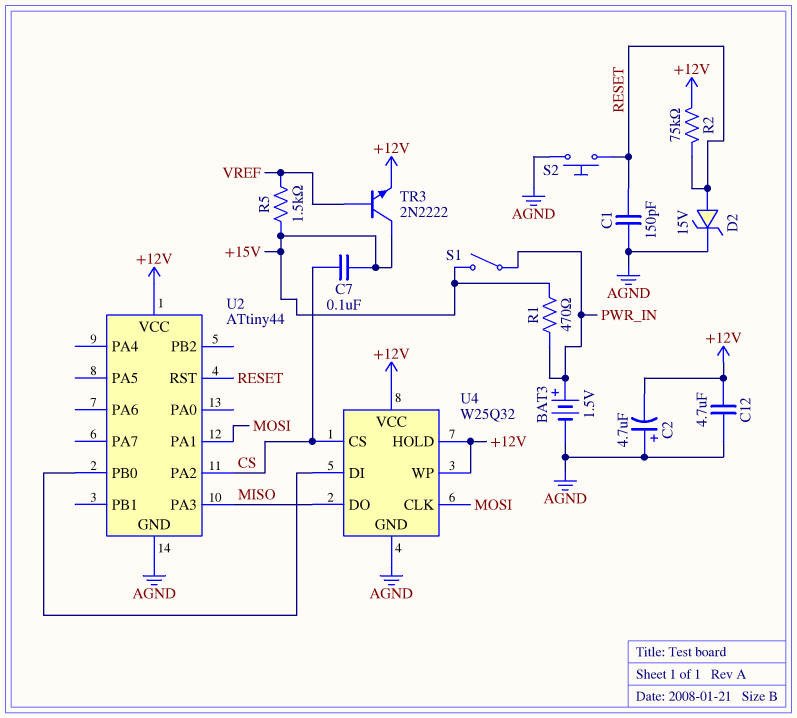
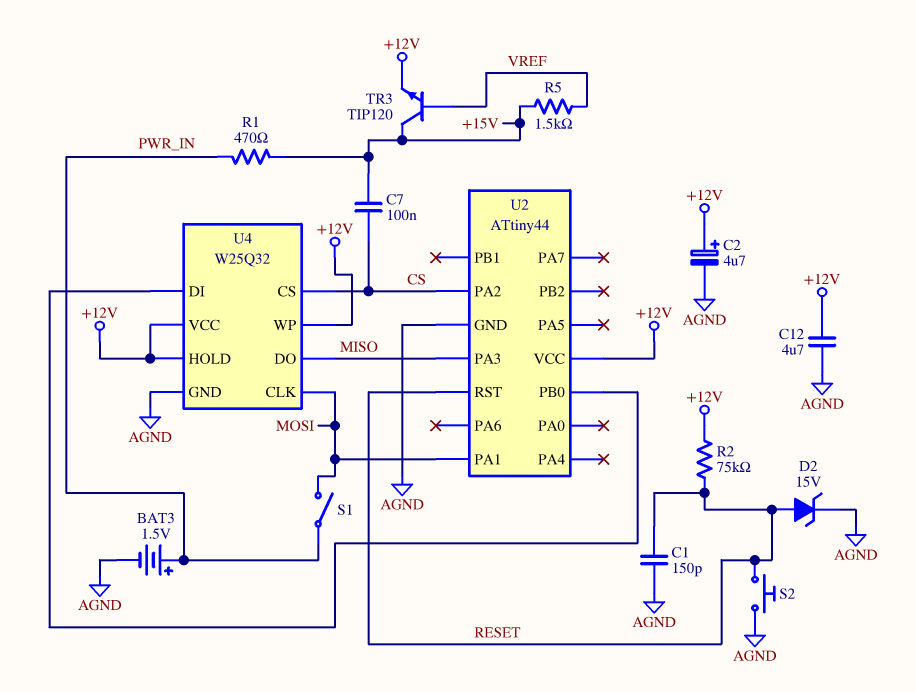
C2: 4.7uF (plus AGND, minus +12V) -> 4.7uF (plus +12V, minus AGND)
S1: switch (+15V, PWR_IN) -> switch (MOSI, PWR_IN)
TR3: NPN 2N2222 (B VREF, C +15V, E +12V) -> NPN TIP120 (B VREF, C +15V, E +12V)

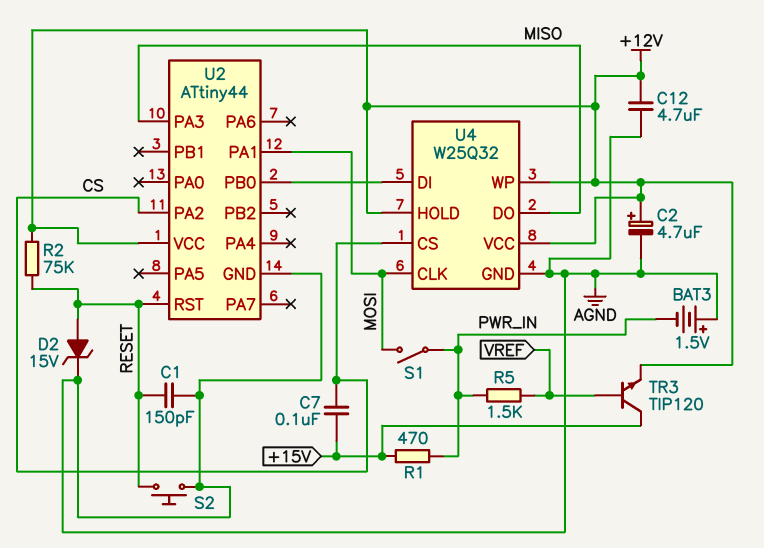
BAT3: 1.5V (plus PWR_IN, minus AGND) -> 1.5V (plus AGND, minus PWR_IN)
R5: 1.5k (+15V, VREF) -> 1.5k (PWR_IN, VREF)

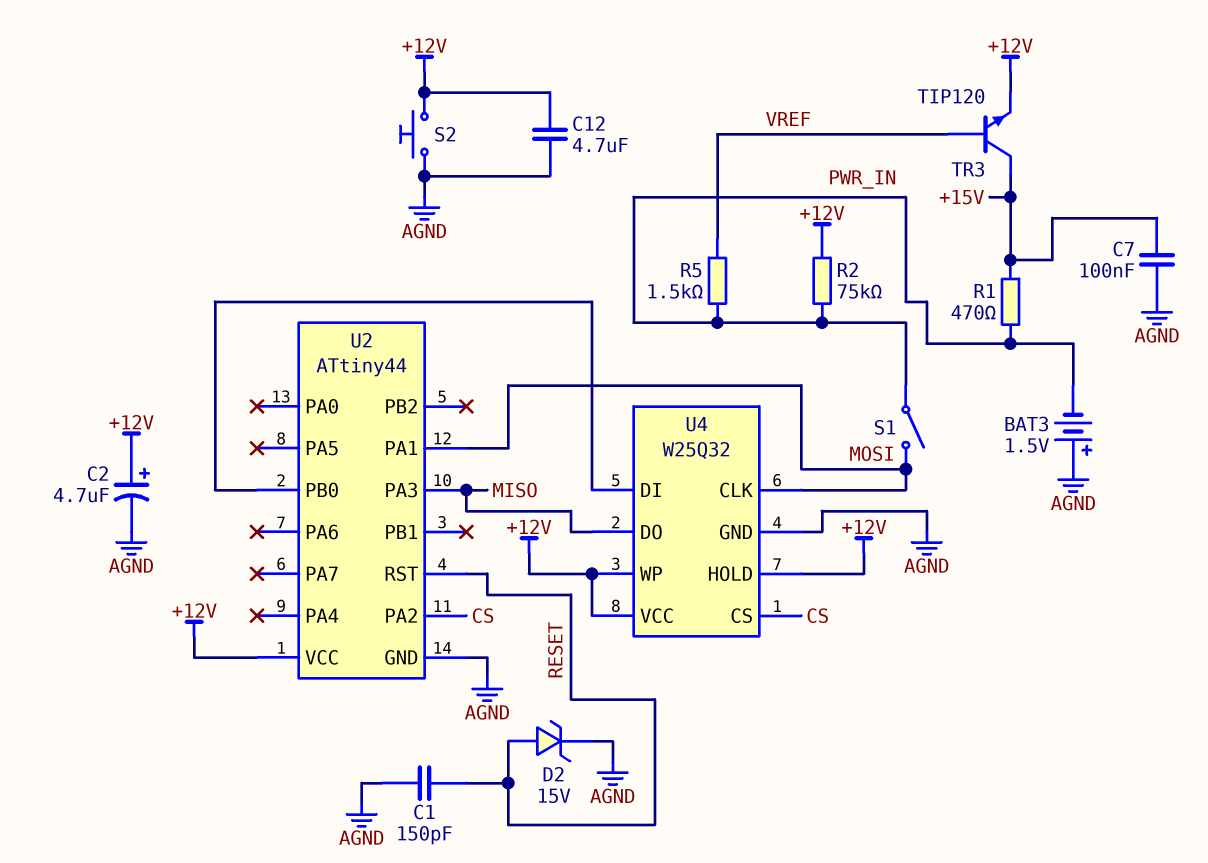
C7: 100nF (+15V, CS) -> 100nF (+15V, AGND)
R2: 75k (+12V, RESET) -> 75k (+12V, PWR_IN)
S2: button (AGND, RESET) -> button (+12V, AGND)

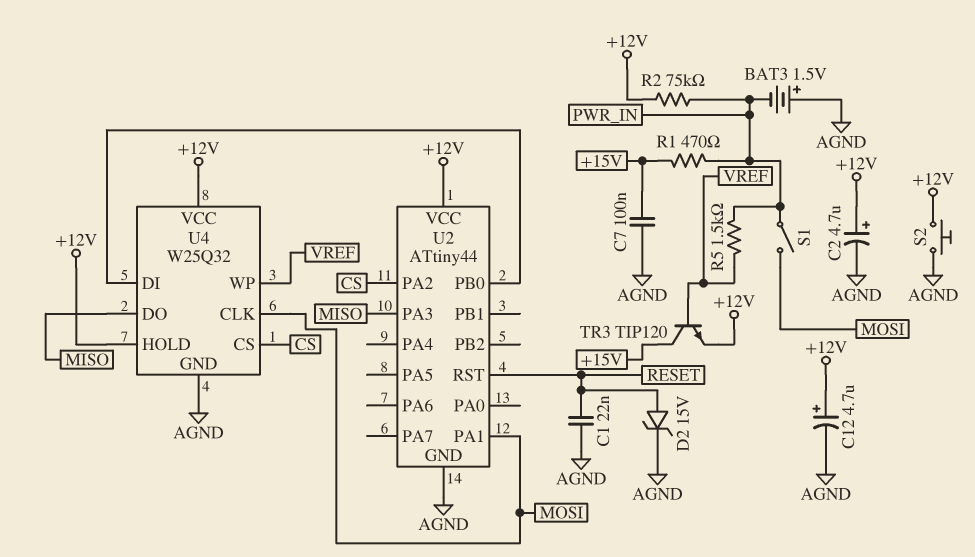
C1: 150pF (AGND, RESET) -> 22nF (AGND, RESET)
C12: 4.7uF (+12V, AGND) -> 4.7uF (plus +12V, minus AGND)
U4 pin WP: +12V -> VREF

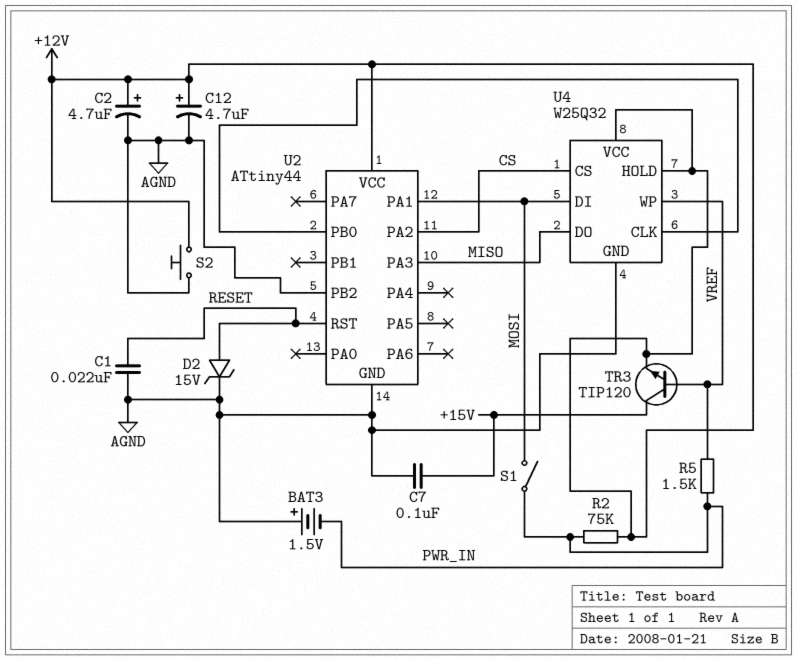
R1: 470 (+15V, PWR_IN) -> none
U2 pin PB2: none -> AGND
U4 pin CLK: MOSI -> U2/PB0
U4 pin DI: U2/PB0 -> MOSI

